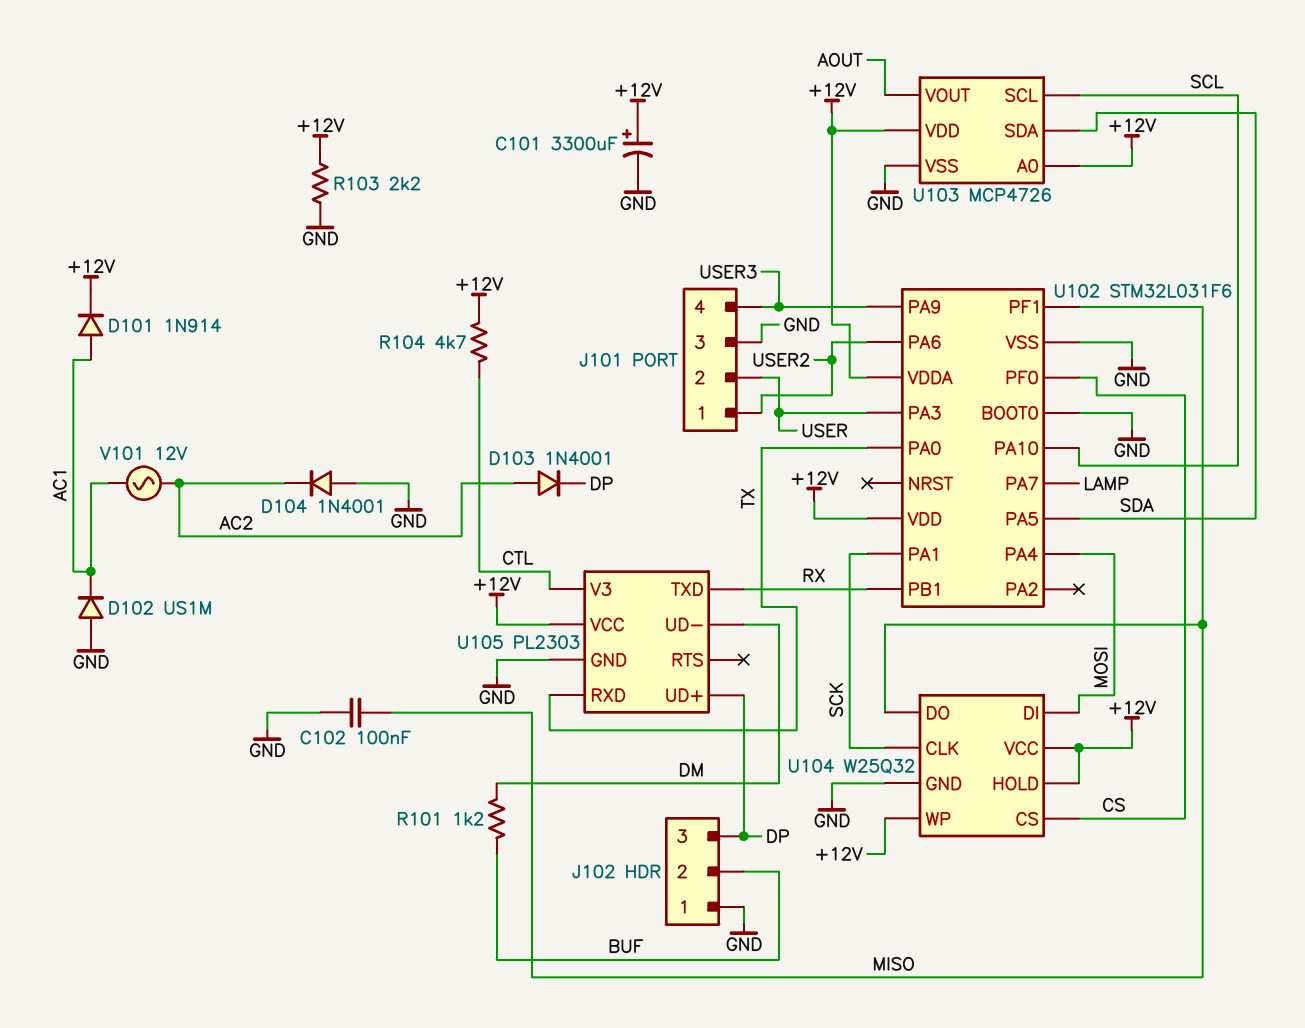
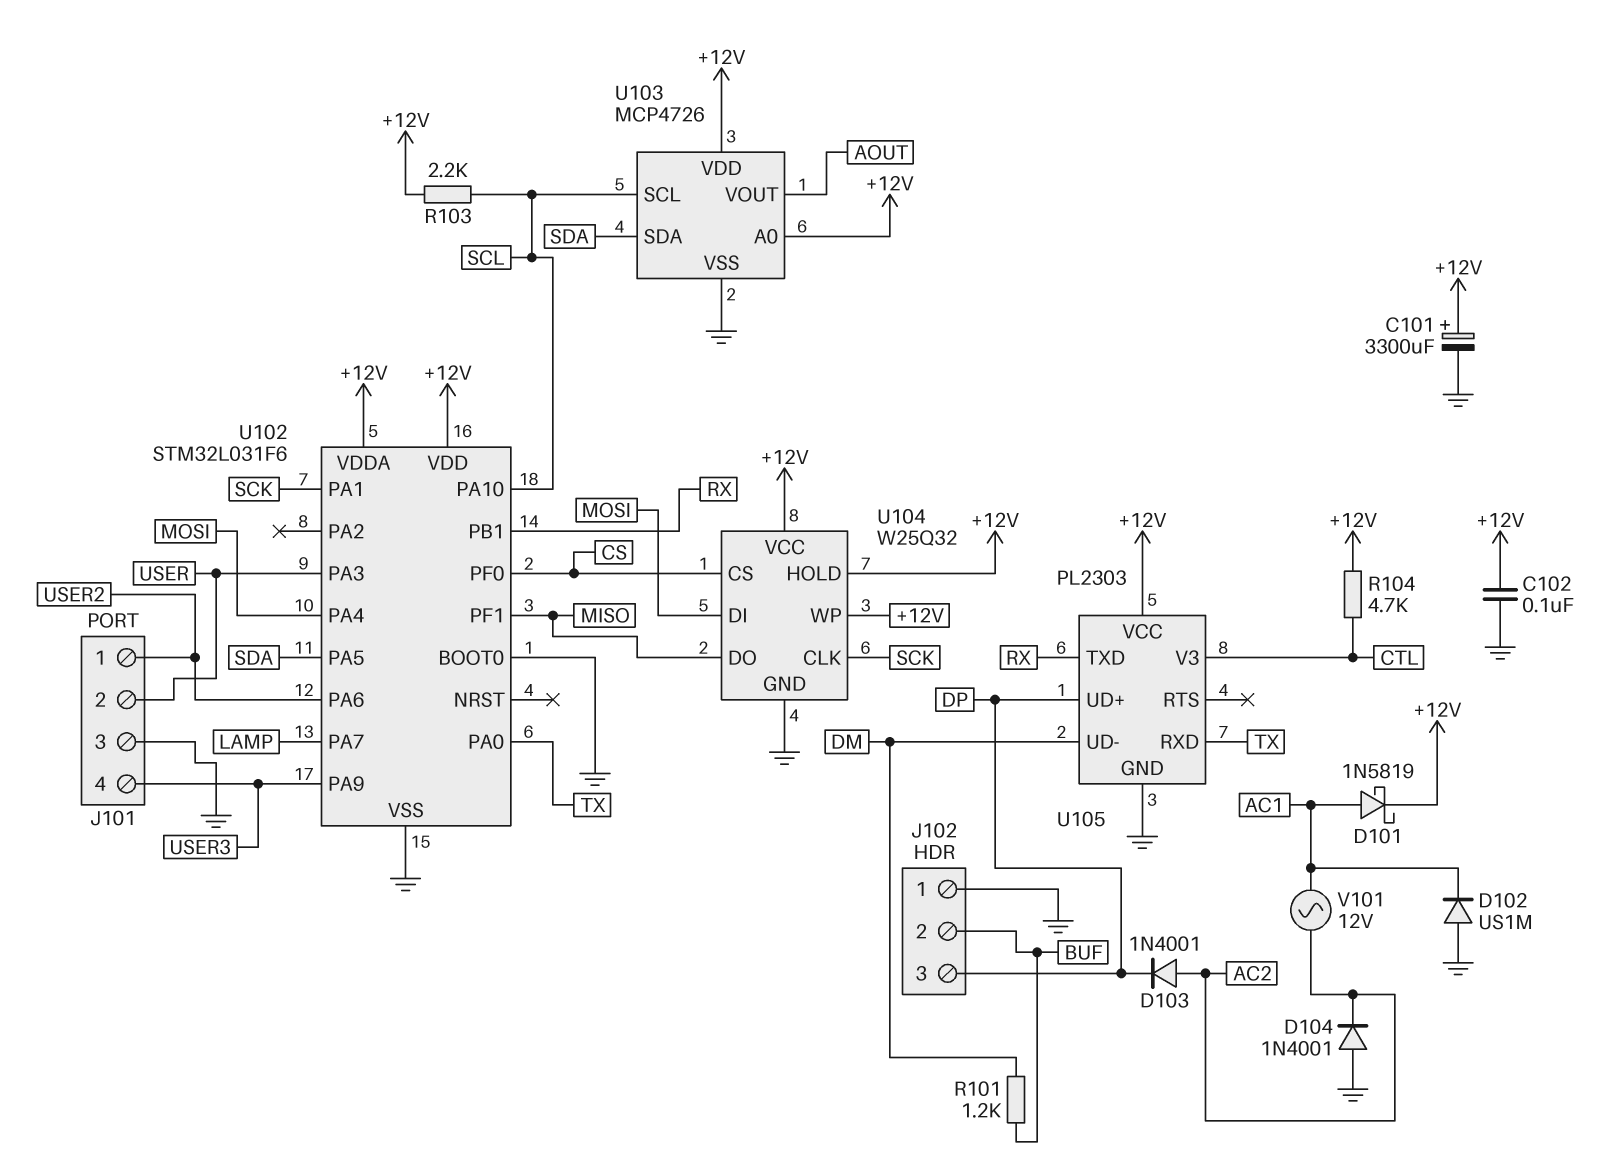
C102: 100nF (GND, MISO) -> 100nF (+12V, GND)
D101: diode 1N914 (A AC1, K +12V) -> schottky 1N5819 (A AC1, K +12V)
R103: 2.2k (+12V, GND) -> 2.2k (+12V, SCL)

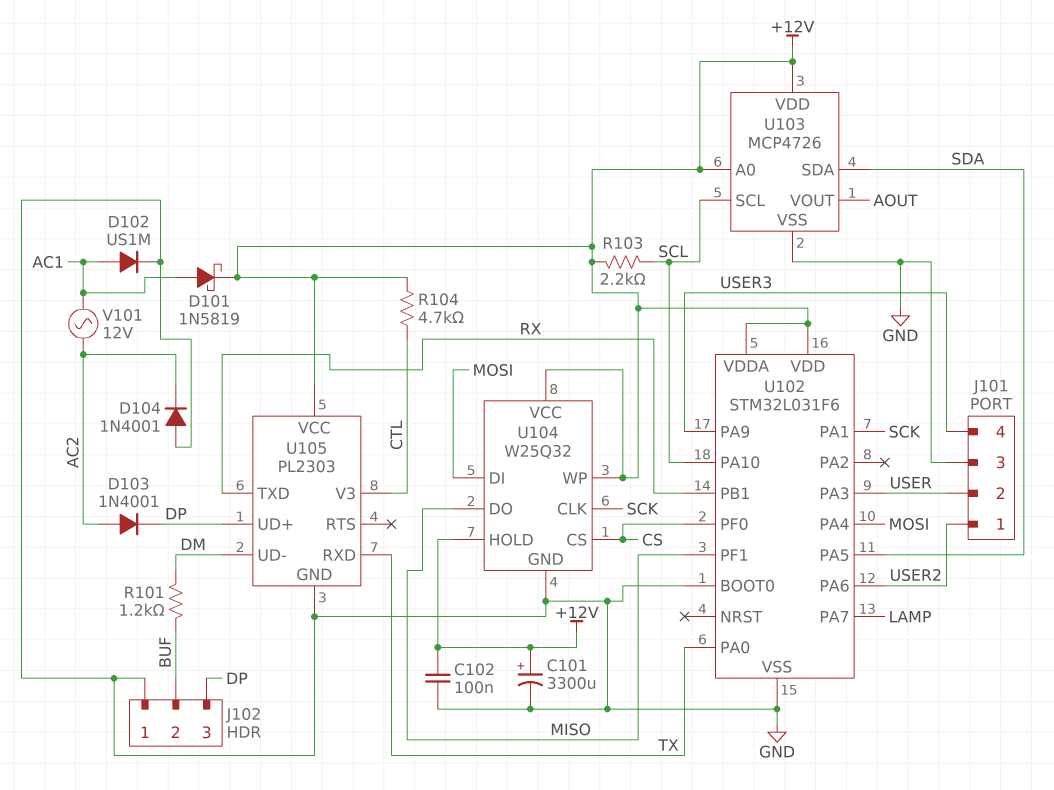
D102: diode US1M (A GND, K AC1) -> diode US1M (A AC1, K GND)

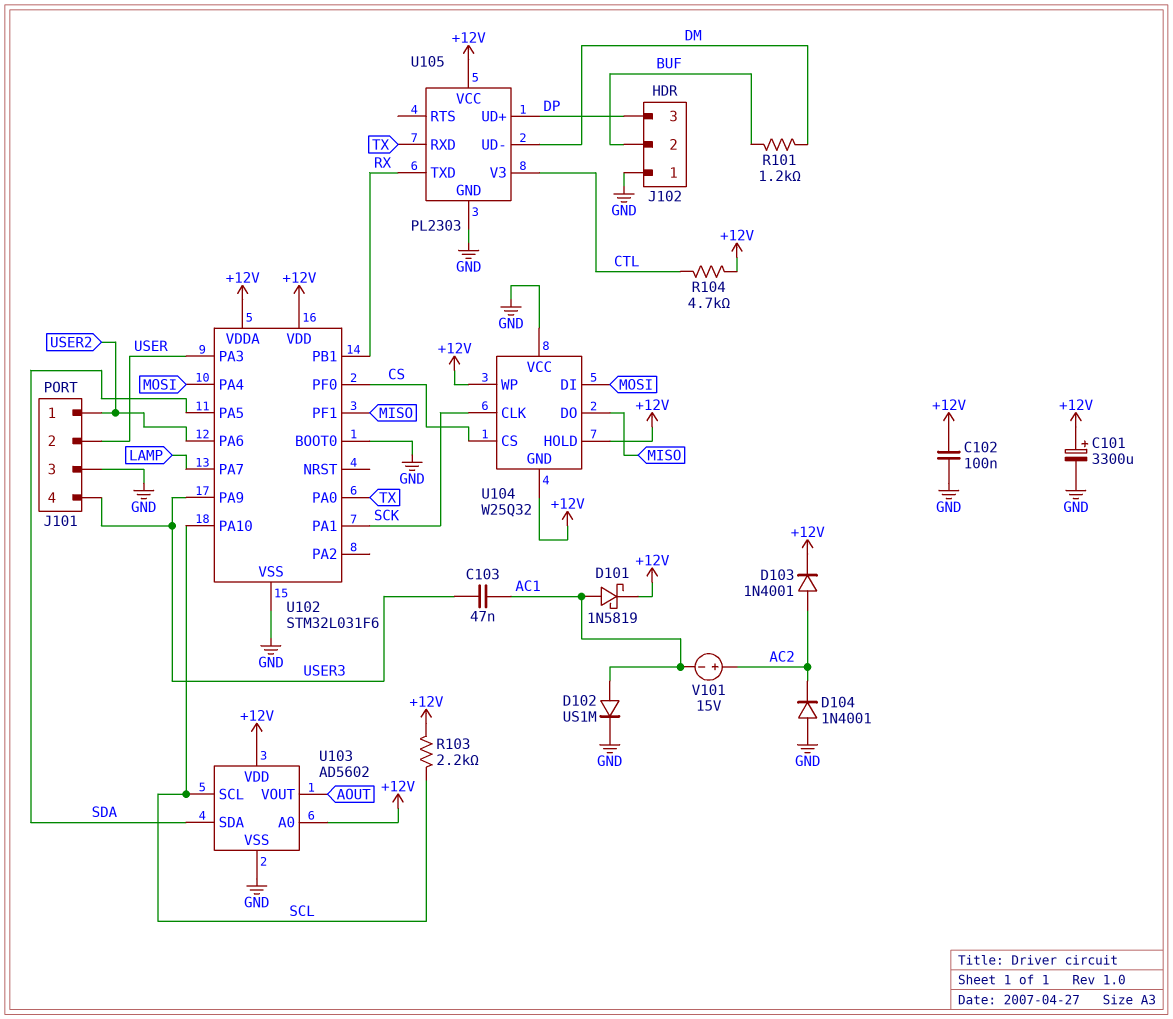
C103: none -> 47nF (AC1, USER3)
D103: diode 1N4001 (A AC2, K DP) -> diode 1N4001 (A AC2, K +12V)
U103: MCP4726 -> AD5602
U104 pin GND: GND -> +12V
U104 pin VCC: +12V -> GND
V101: AC 12V (AC1, AC2) -> 15V (plus AC2, minus AC1)

